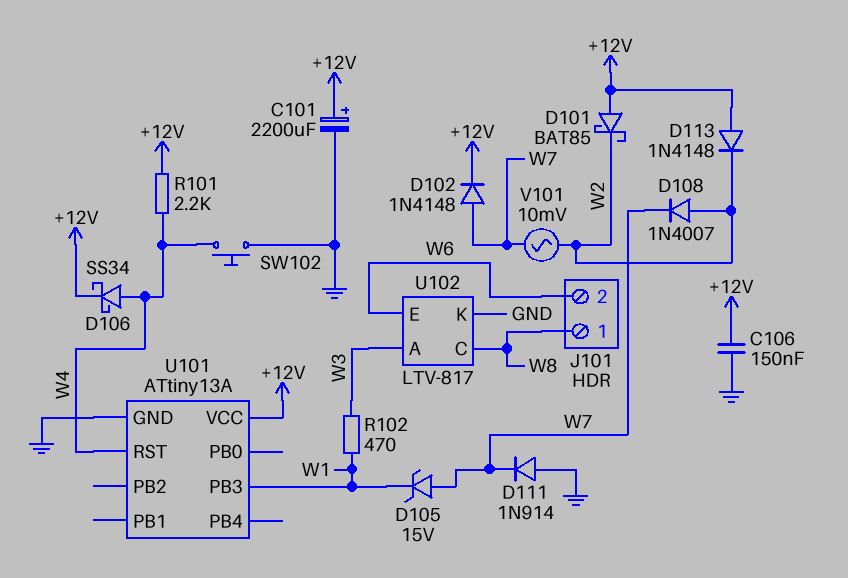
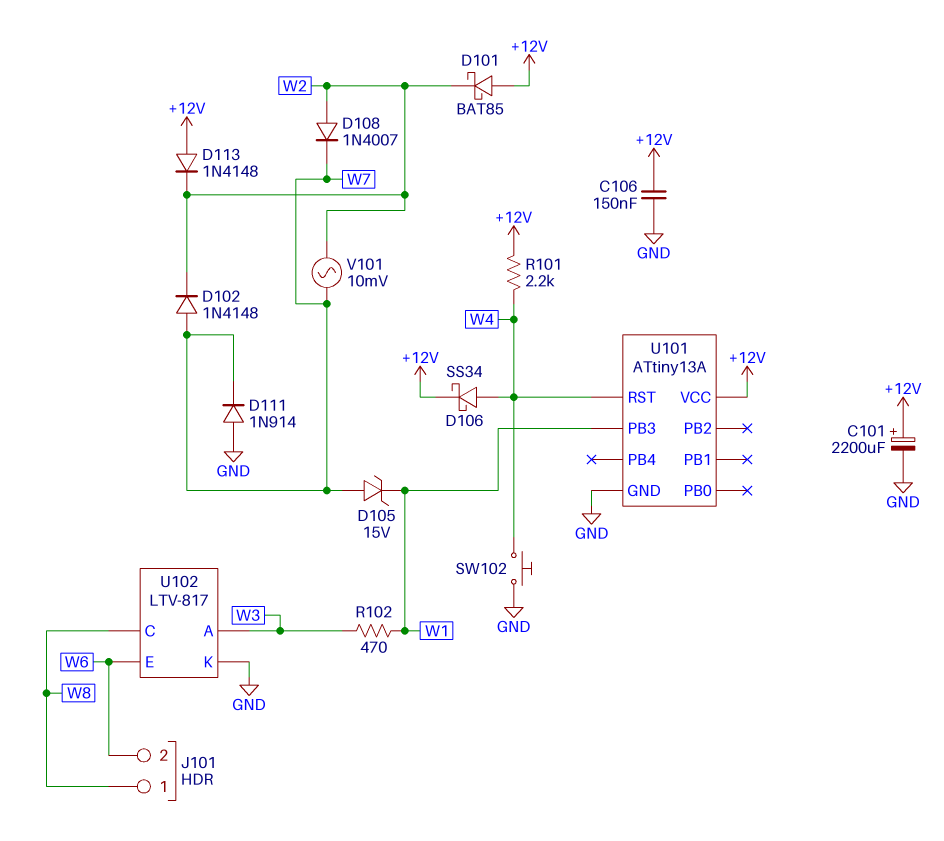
D102: diode 1N4148 (A W7, K +12V) -> diode 1N4148 (A W7, K W2)

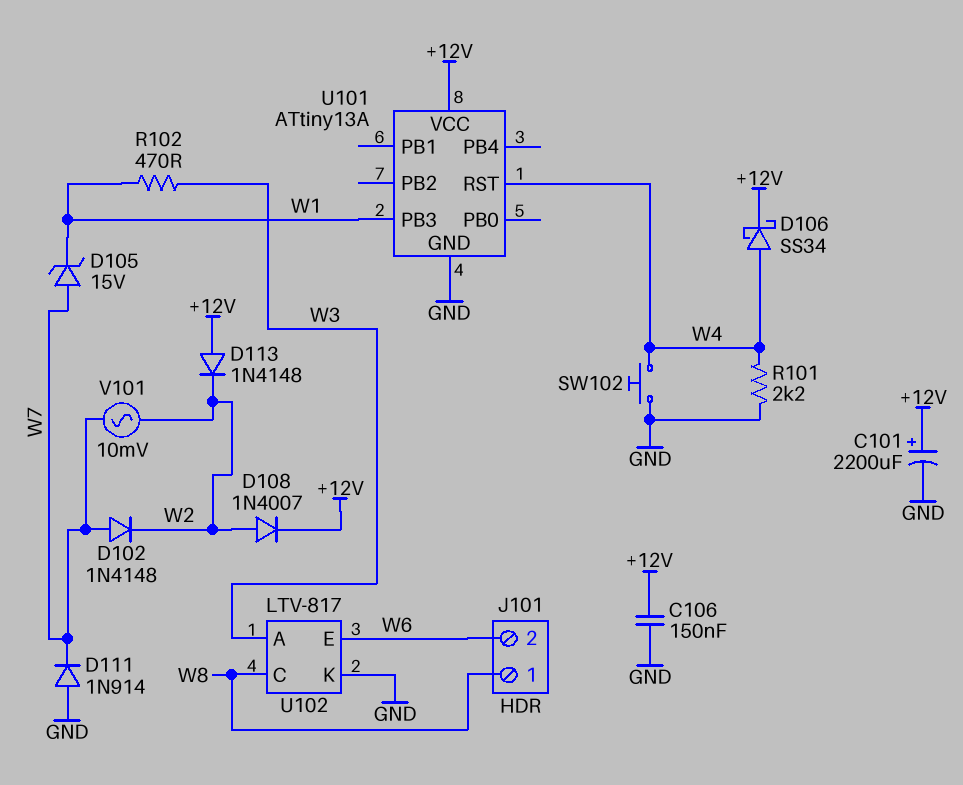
D101: schottky BAT85 (A +12V, K W2) -> none
D108: diode 1N4007 (A W2, K W7) -> diode 1N4007 (A W2, K +12V)
R101: 2.2k (+12V, W4) -> 2.2k (GND, W4)

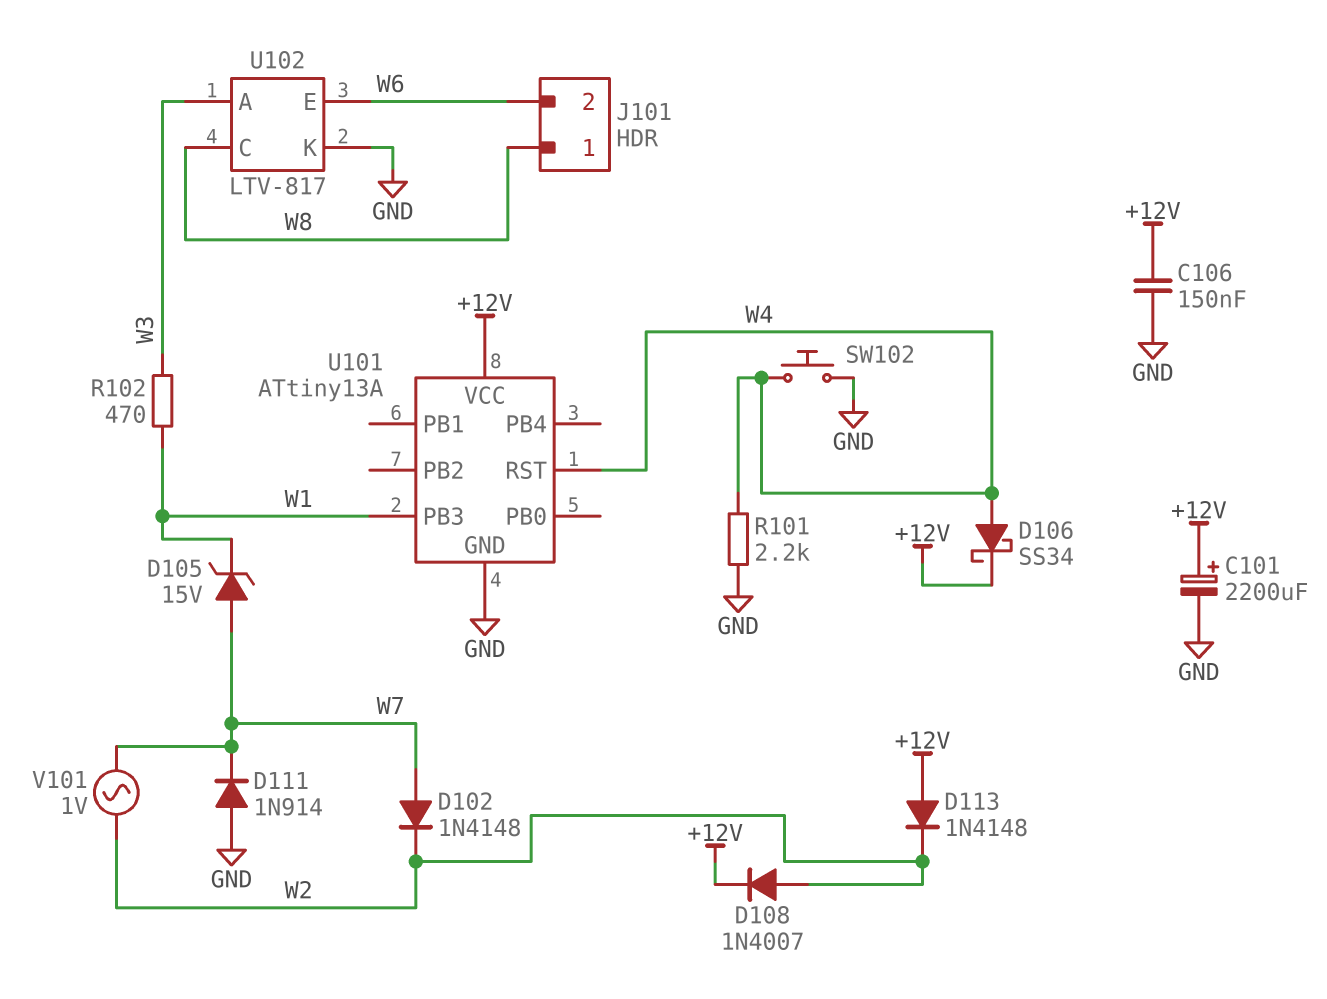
V101: AC 10mV (W2, W7) -> AC 1V (W2, W7)

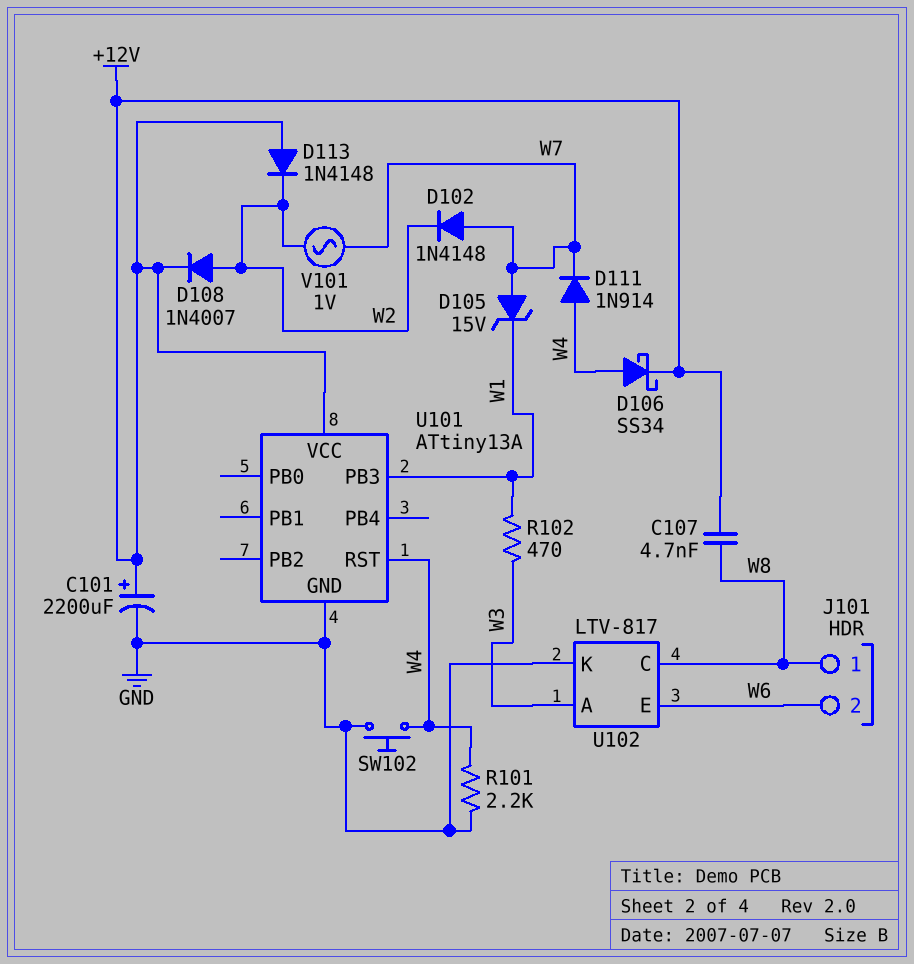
C106: 150nF (+12V, GND) -> none
C107: none -> 4.7nF (+12V, W8)
D111: diode 1N914 (A GND, K W7) -> diode 1N914 (A W4, K W7)

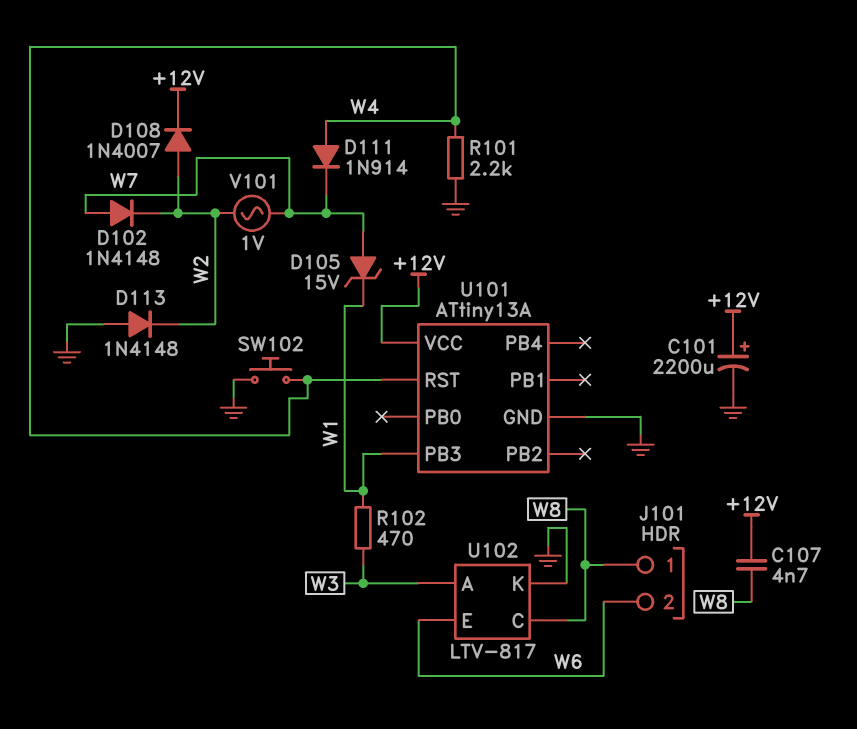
D106: schottky SS34 (A W4, K +12V) -> none
D113: diode 1N4148 (A +12V, K W2) -> diode 1N4148 (A GND, K W2)

